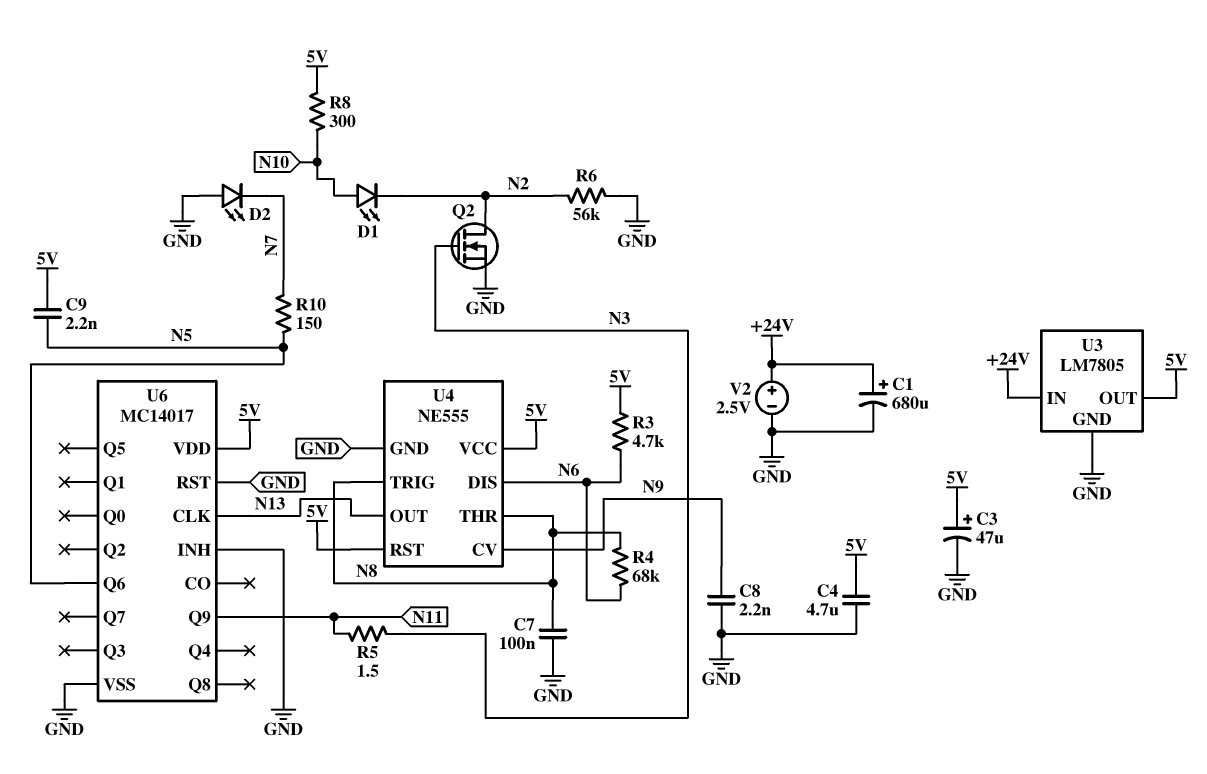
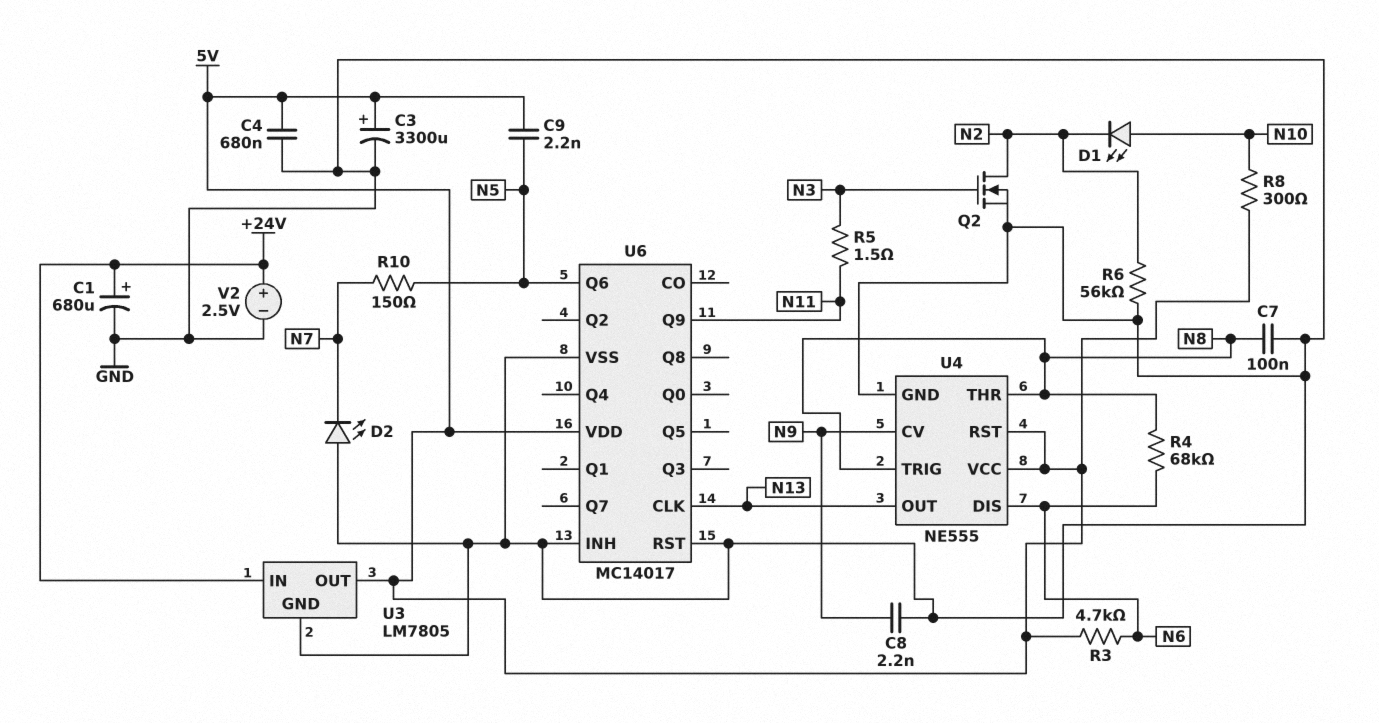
C3: 47uF (plus 5V, minus GND) -> 3300uF (plus 5V, minus GND)
C4: 4.7uF (5V, GND) -> 680nF (5V, GND)

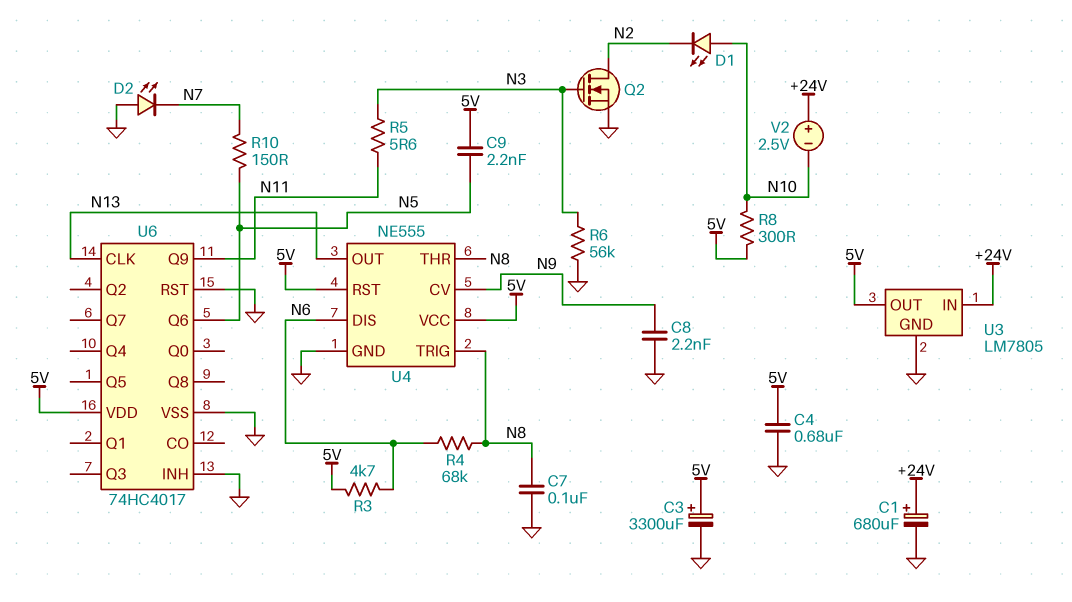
R5: 1.5 (N3, N11) -> 5.6 (N3, N11)
R6: 56k (GND, N2) -> 56k (GND, N3)
U6: MC14017 -> 74HC4017
V2: 2.5V (plus +24V, minus GND) -> 2.5V (plus +24V, minus N10)

